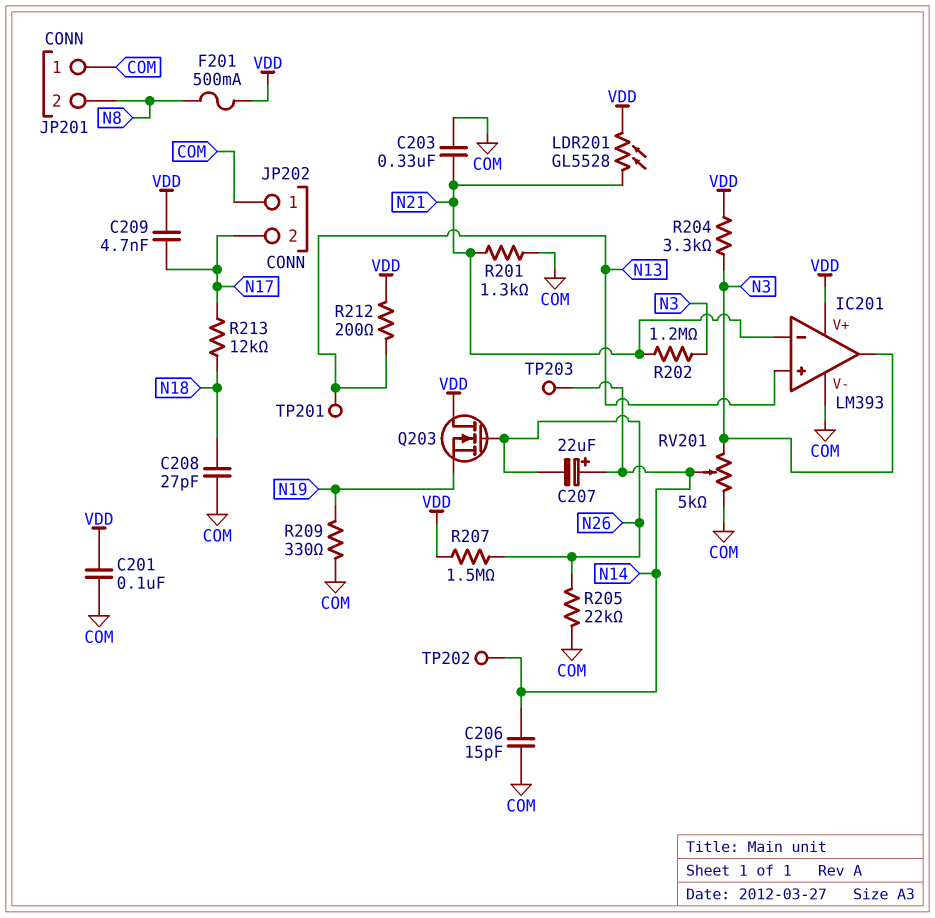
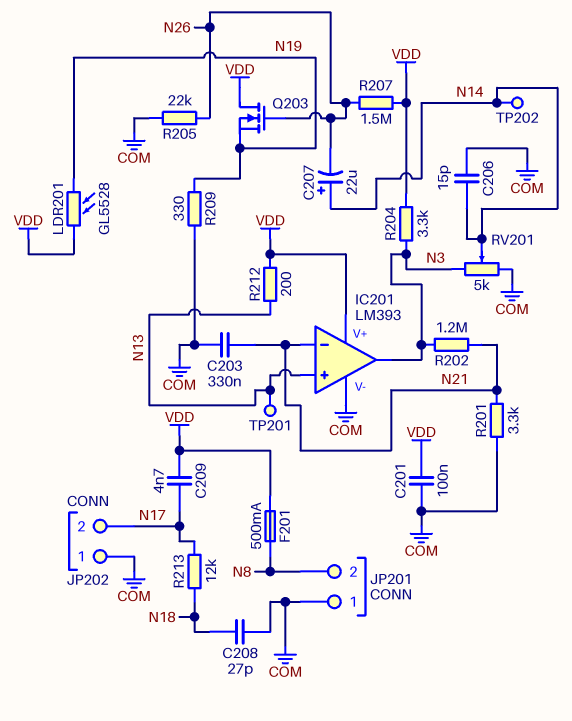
LDR201: GL5528 (N21, VDD) -> GL5528 (N19, VDD)
R201: 1.3k (COM, N21) -> 3.3k (COM, N21)
TP203: test point (N14) -> none

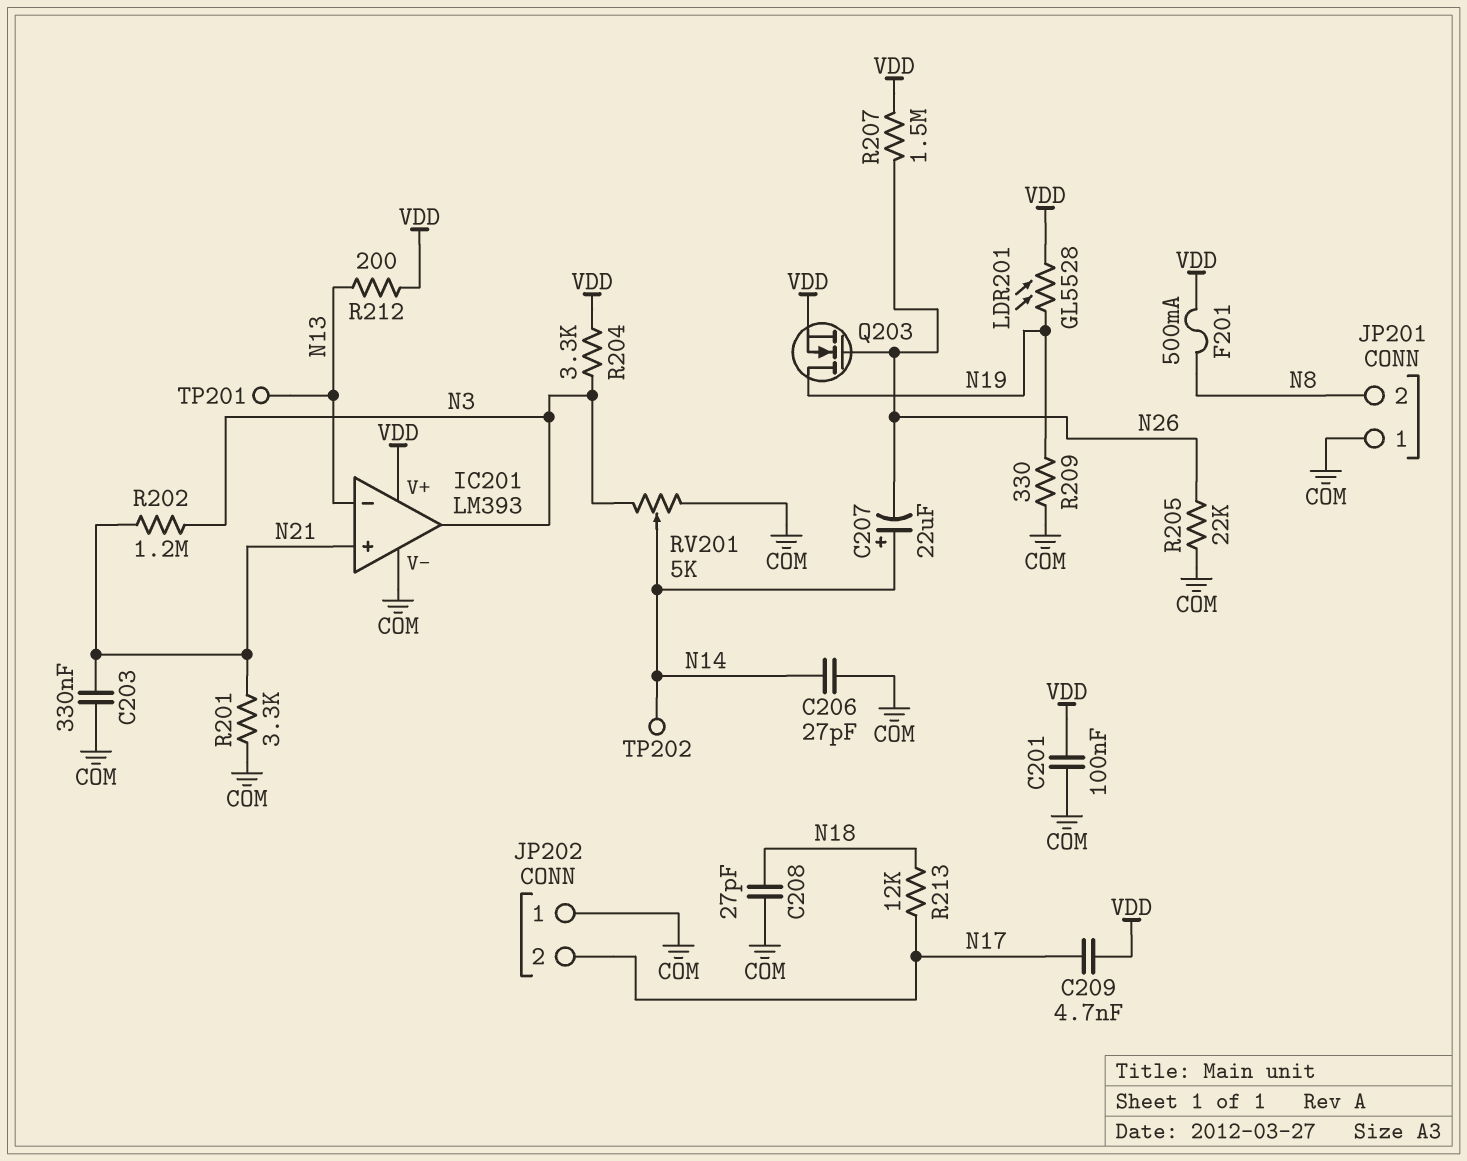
C206: 15pF (COM, N14) -> 27pF (COM, N14)
IC201 pin in+: N13 -> N21
IC201 pin in-: N21 -> N13
Q203: NMOS (G N26, D VDD, S N19) -> NMOS (G N26, D N19, S VDD)

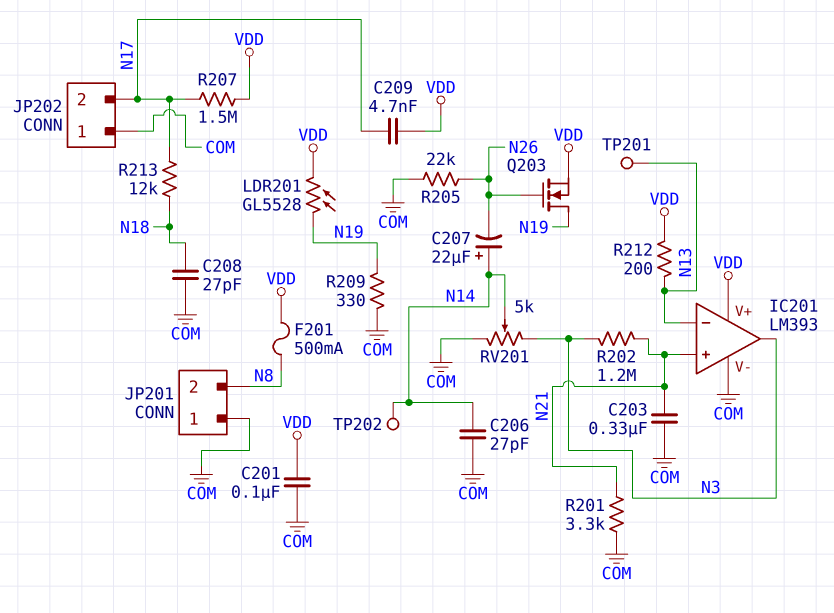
R204: 3.3k (N3, VDD) -> none
R207: 1.5M (N26, VDD) -> 1.5M (N17, VDD)

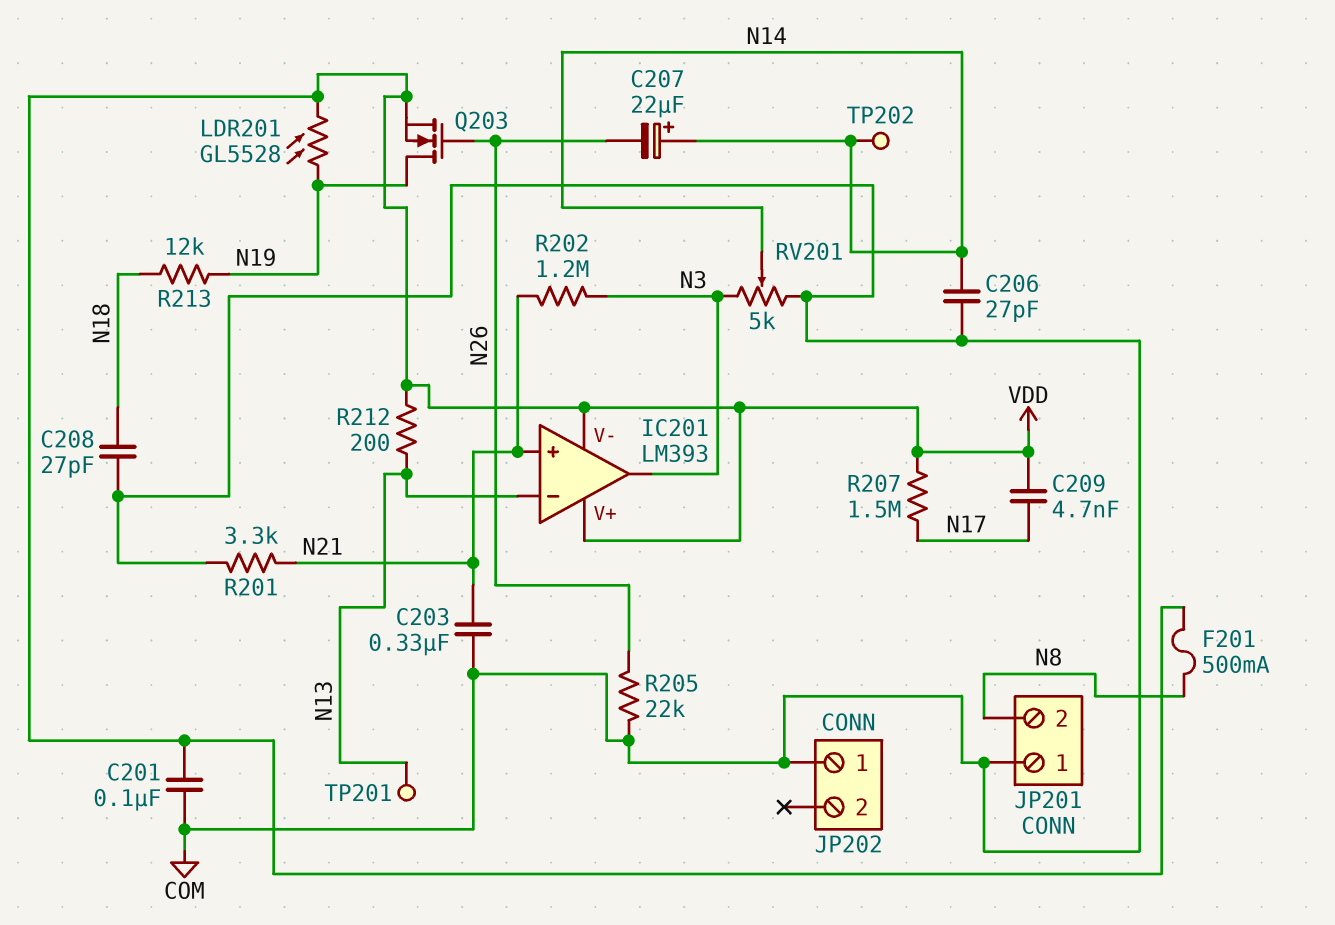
IC201 pin V-: COM -> VDD
JP202 pin 2: N17 -> none
R209: 330 (COM, N19) -> none
R213: 12k (N17, N18) -> 12k (N18, N19)

